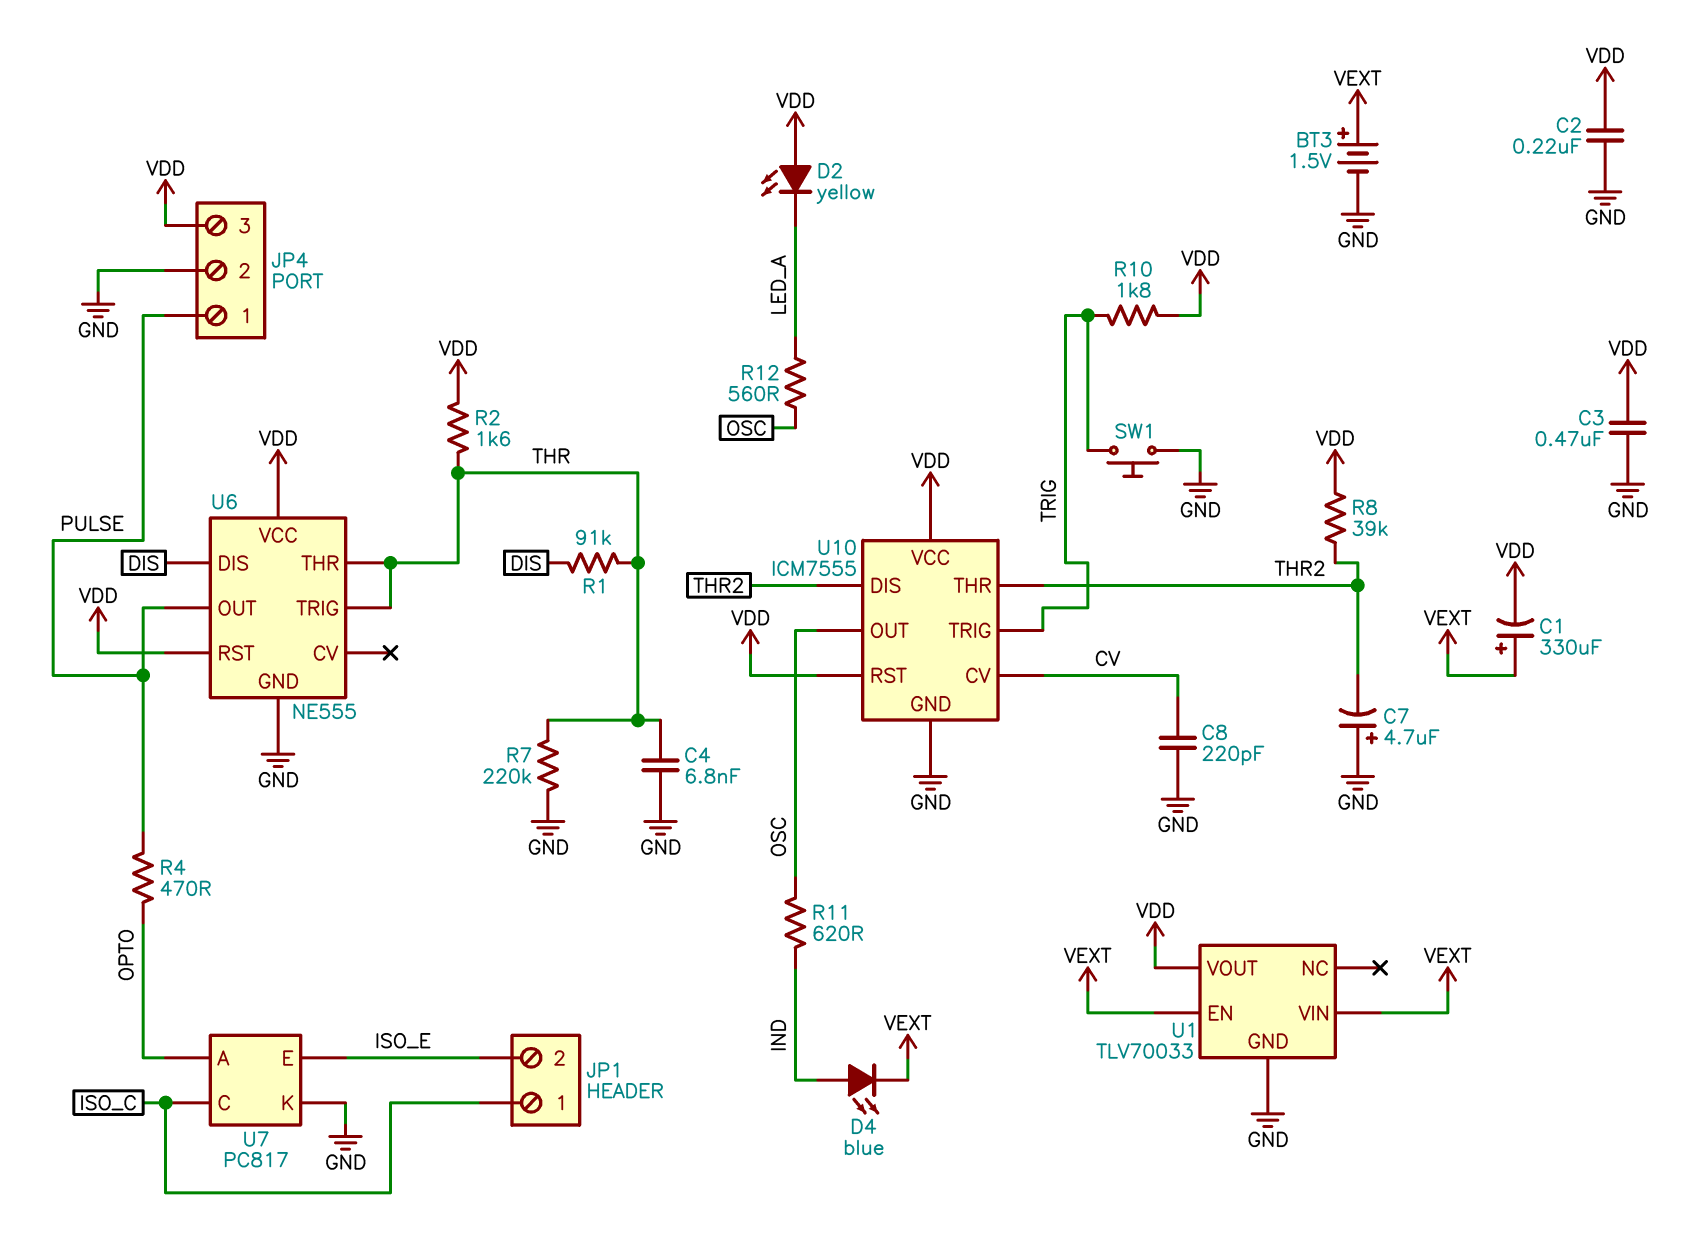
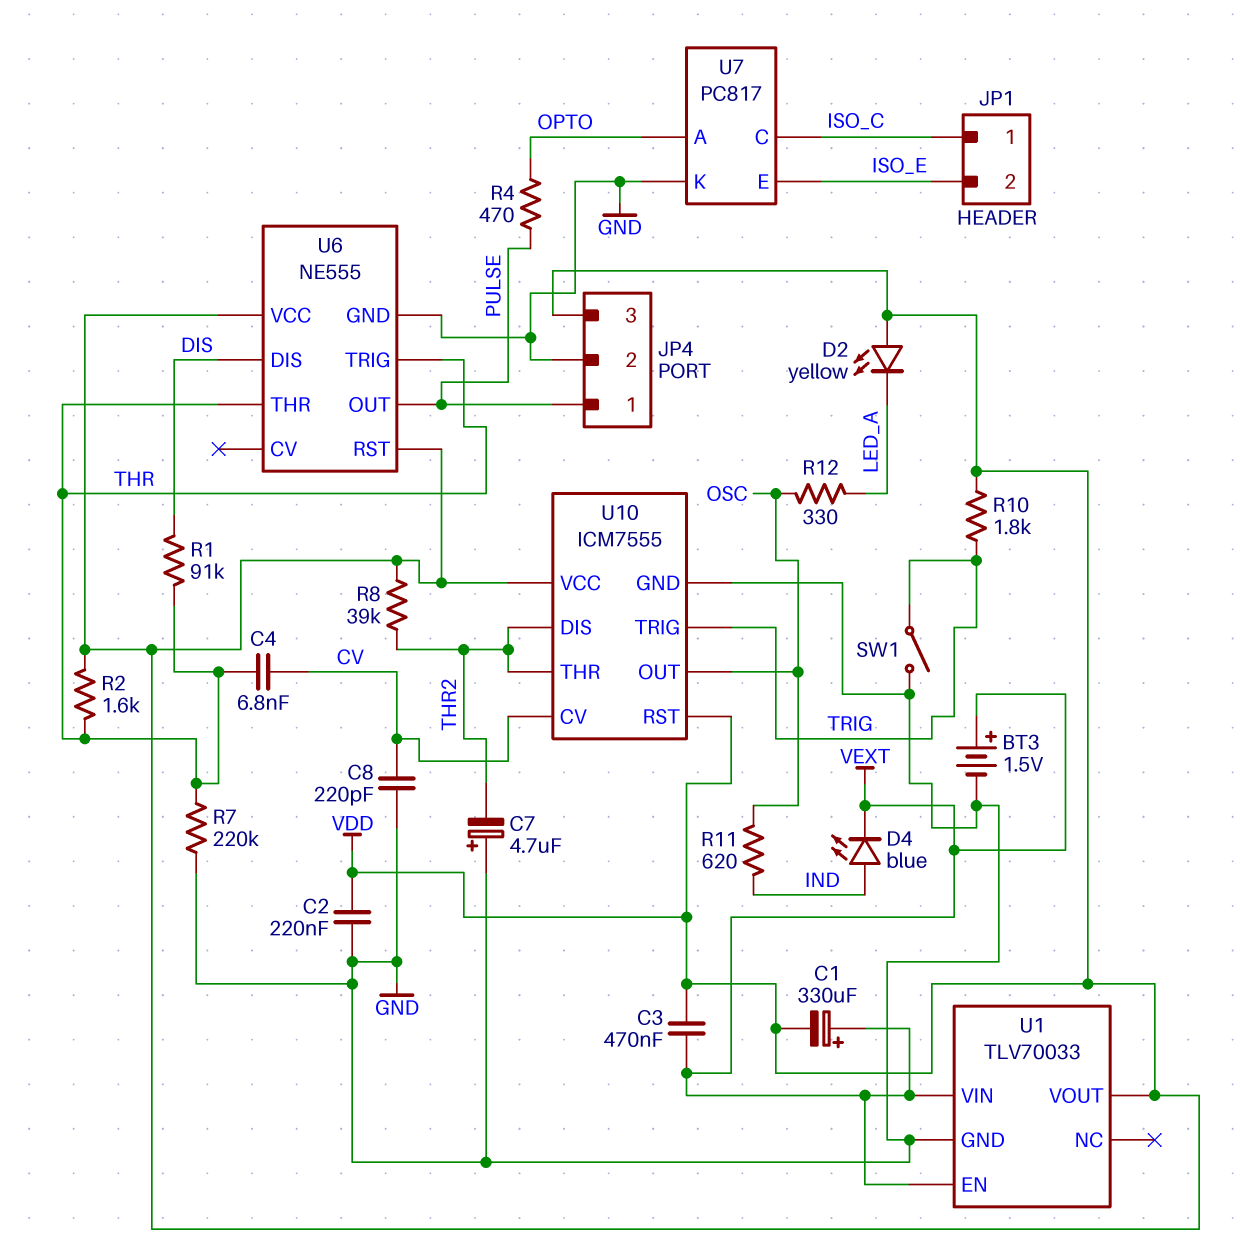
C3: 470nF (GND, VDD) -> 470nF (VDD, VEXT)
C4: 6.8nF (GND, THR) -> 6.8nF (CV, THR)
R12: 560 (LED_A, OSC) -> 330 (LED_A, OSC)
SW1: button (GND, TRIG) -> switch (GND, TRIG)

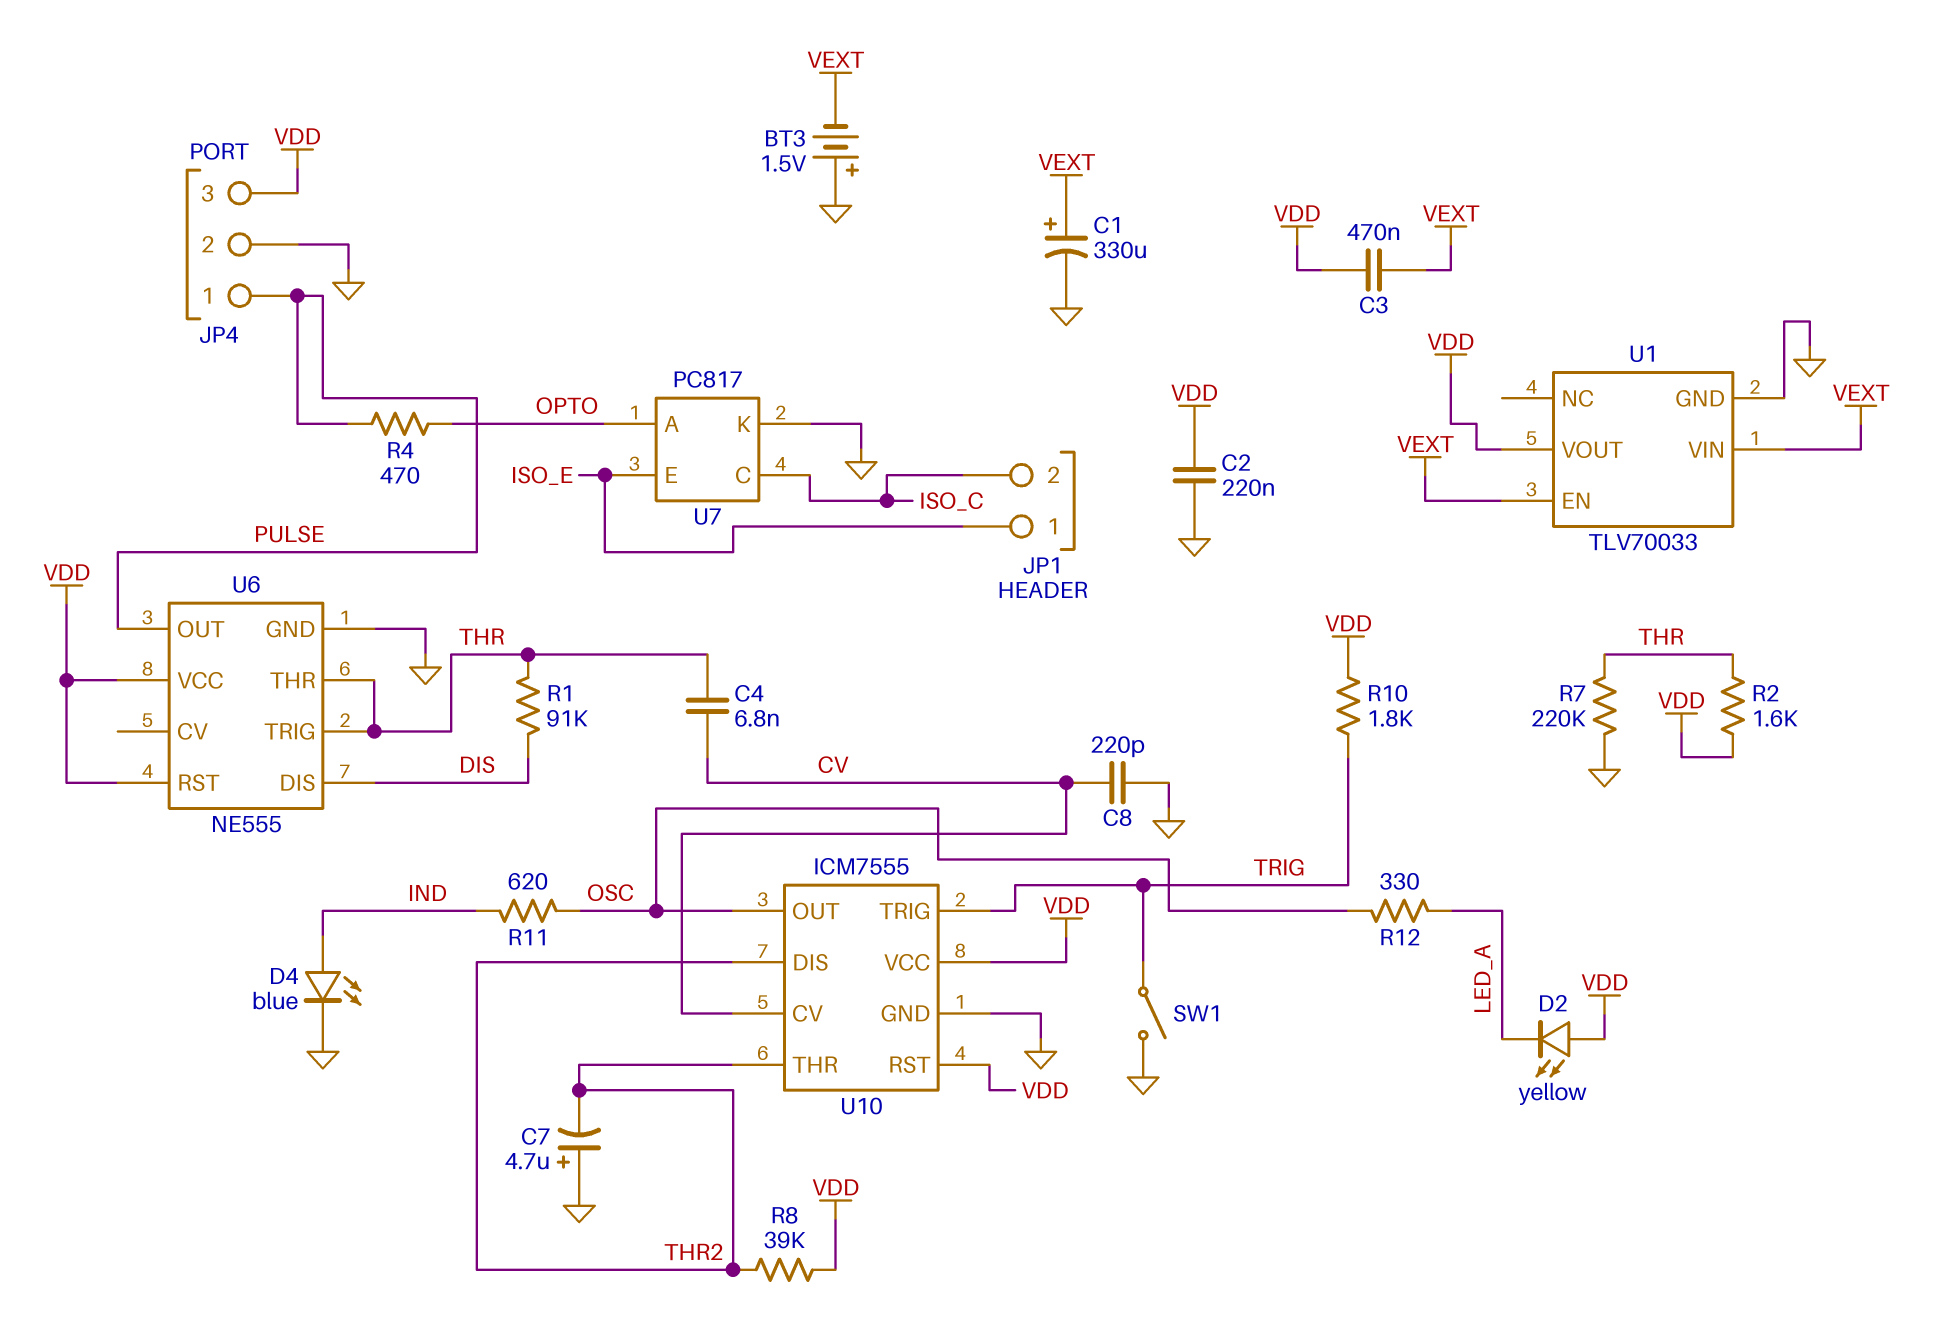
BT3: 1.5V (plus VEXT, minus GND) -> 1.5V (plus GND, minus VEXT)
C1: 330uF (plus VEXT, minus VDD) -> 330uF (plus VEXT, minus GND)
D4: LED blue (A IND, K VEXT) -> LED blue (A IND, K GND)
JP1 pin 1: ISO_C -> ISO_E
JP1 pin 2: ISO_E -> ISO_C

